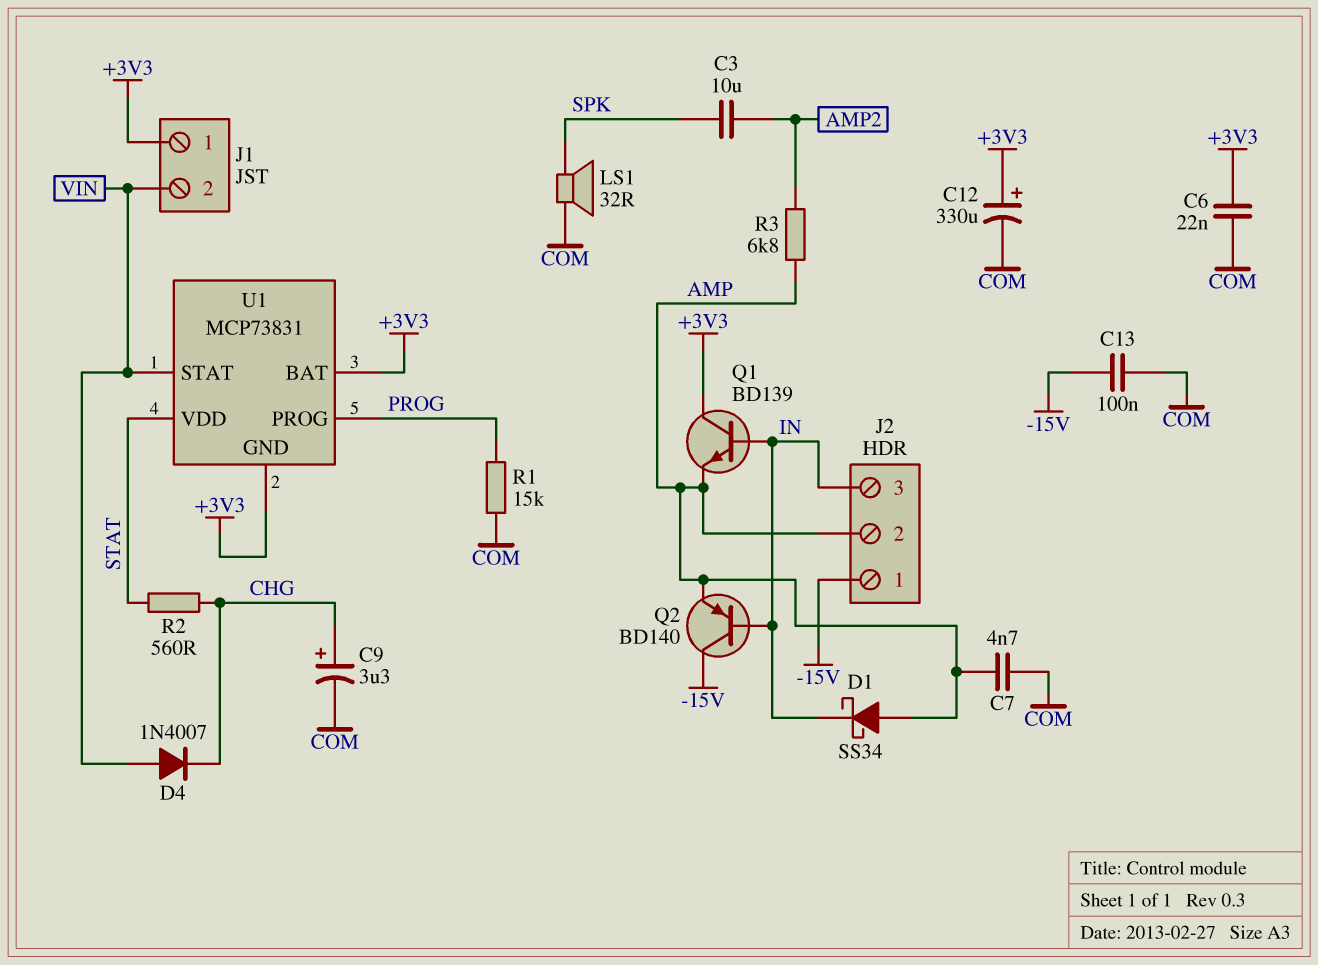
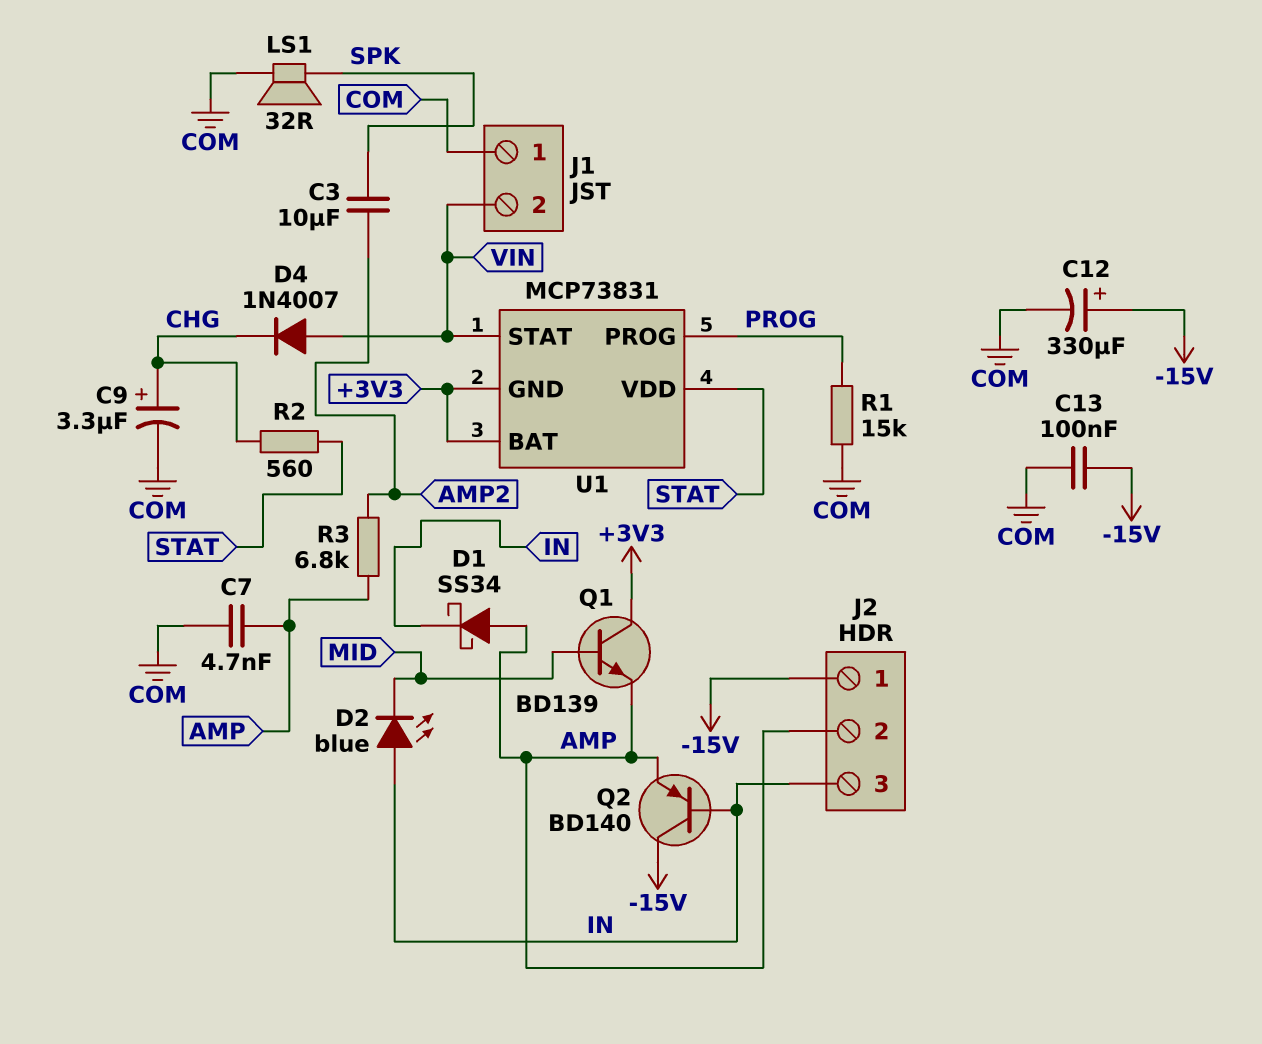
C6: 22nF (+3V3, COM) -> none
C12: 330uF (plus +3V3, minus COM) -> 330uF (plus -15V, minus COM)
D2: none -> LED blue (A IN, K MID)
J1 pin 1: +3V3 -> COM
Q1: NPN BD139 (B IN, C +3V3, E AMP) -> NPN BD139 (B MID, C +3V3, E AMP)

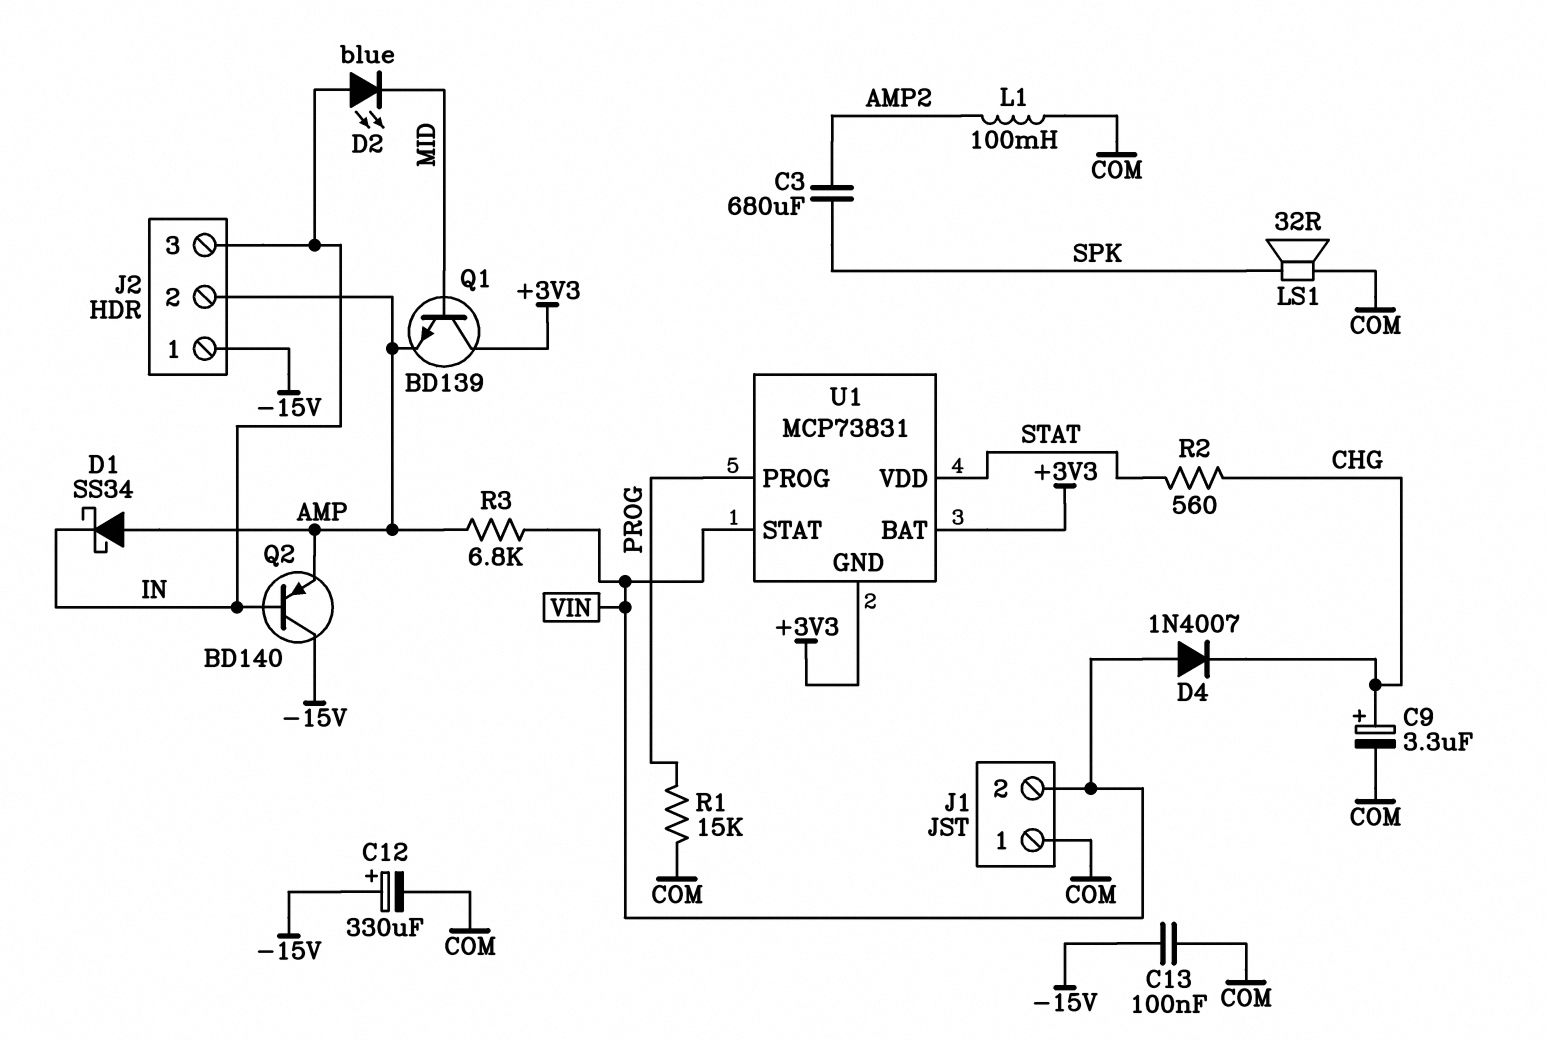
C3: 10uF (AMP2, SPK) -> 680uF (AMP2, SPK)
C7: 4.7nF (AMP, COM) -> none
L1: none -> 100mH (AMP2, COM)
R3: 6.8k (AMP, AMP2) -> 6.8k (AMP, VIN)

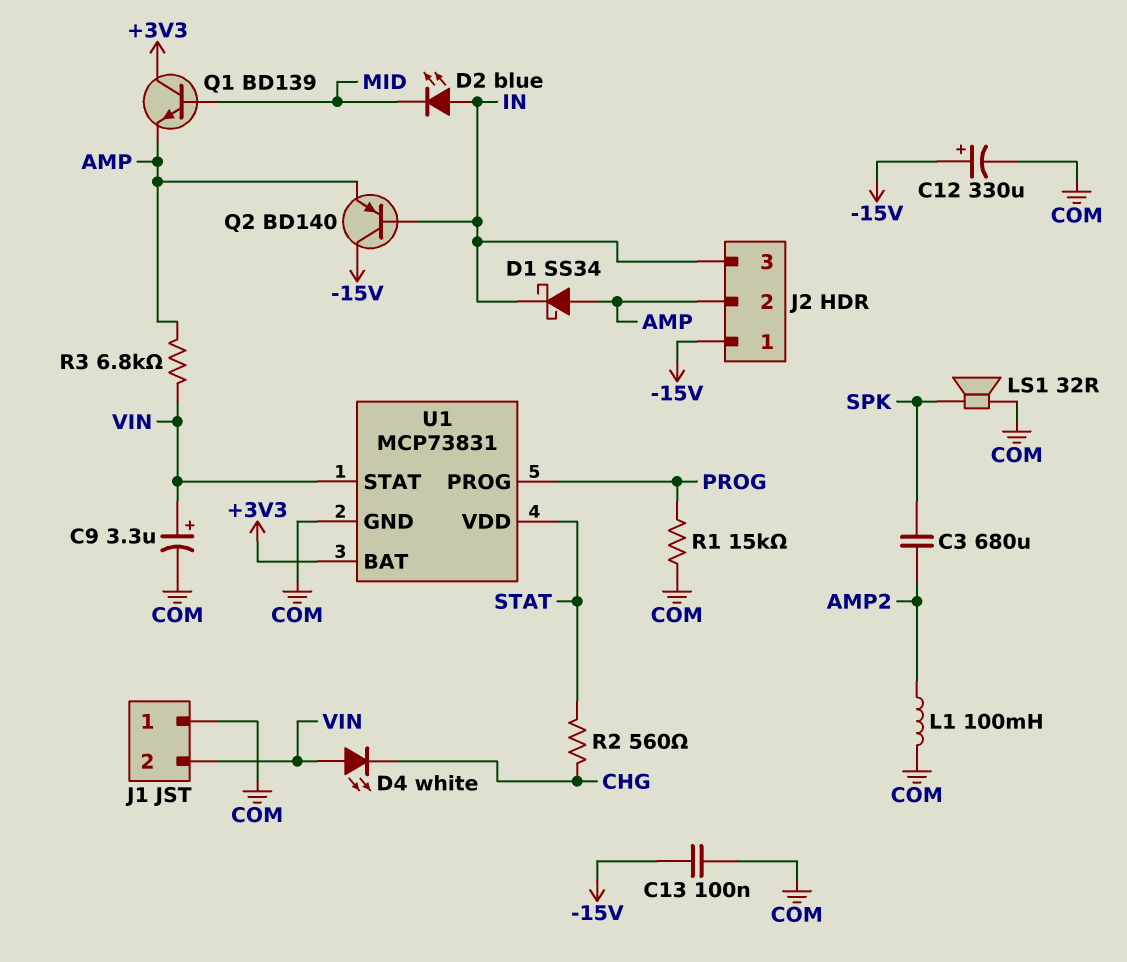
C9: 3.3uF (plus CHG, minus COM) -> 3.3uF (plus VIN, minus COM)
D4: diode 1N4007 (A VIN, K CHG) -> LED white (A VIN, K CHG)
U1 pin GND: +3V3 -> COM

